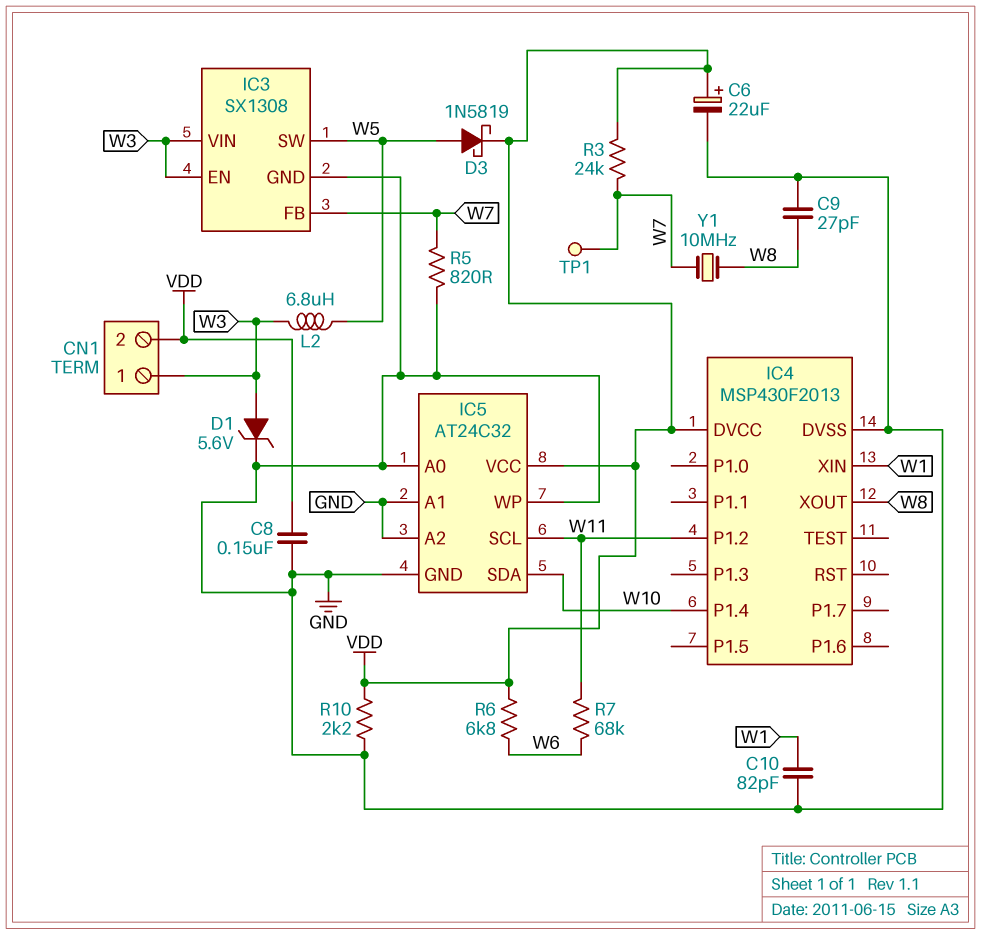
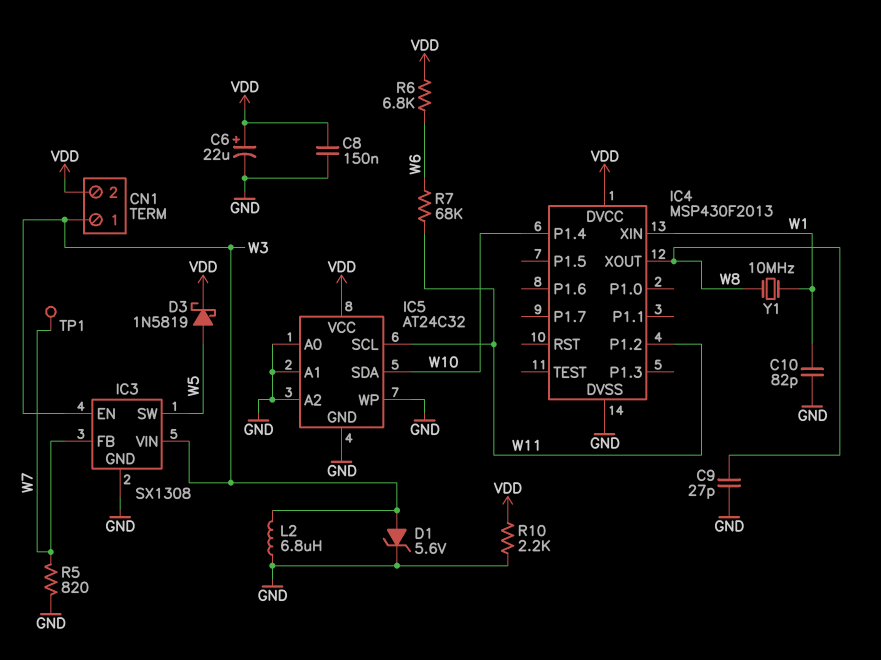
L2: 6.8uH (W3, W5) -> 6.8uH (GND, W3)
R3: 24k (VDD, W7) -> none
Y1: 10MHz (W7, W8) -> 10MHz (W1, W8)

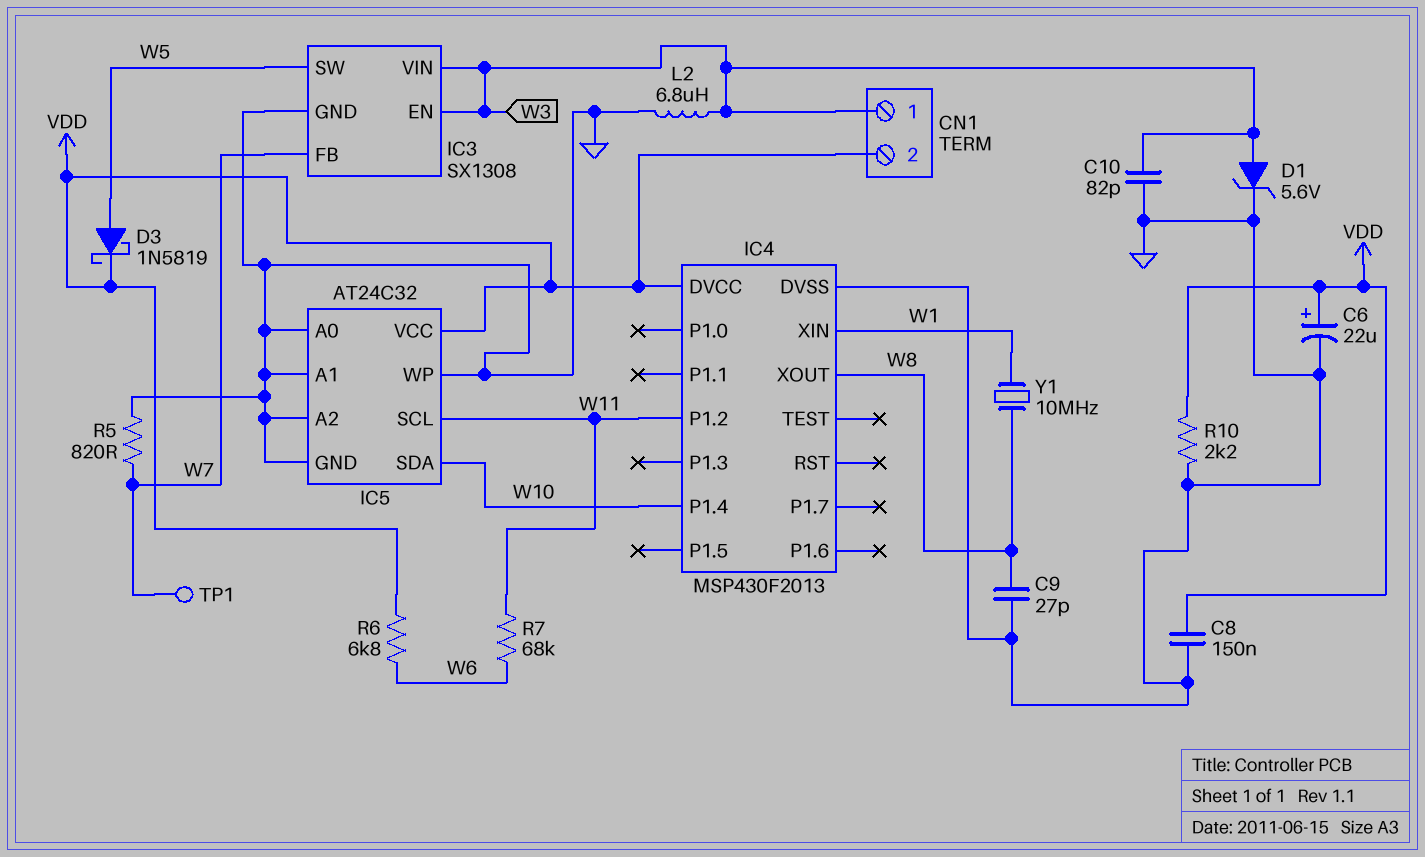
C10: 82pF (GND, W1) -> 82pF (GND, W3)

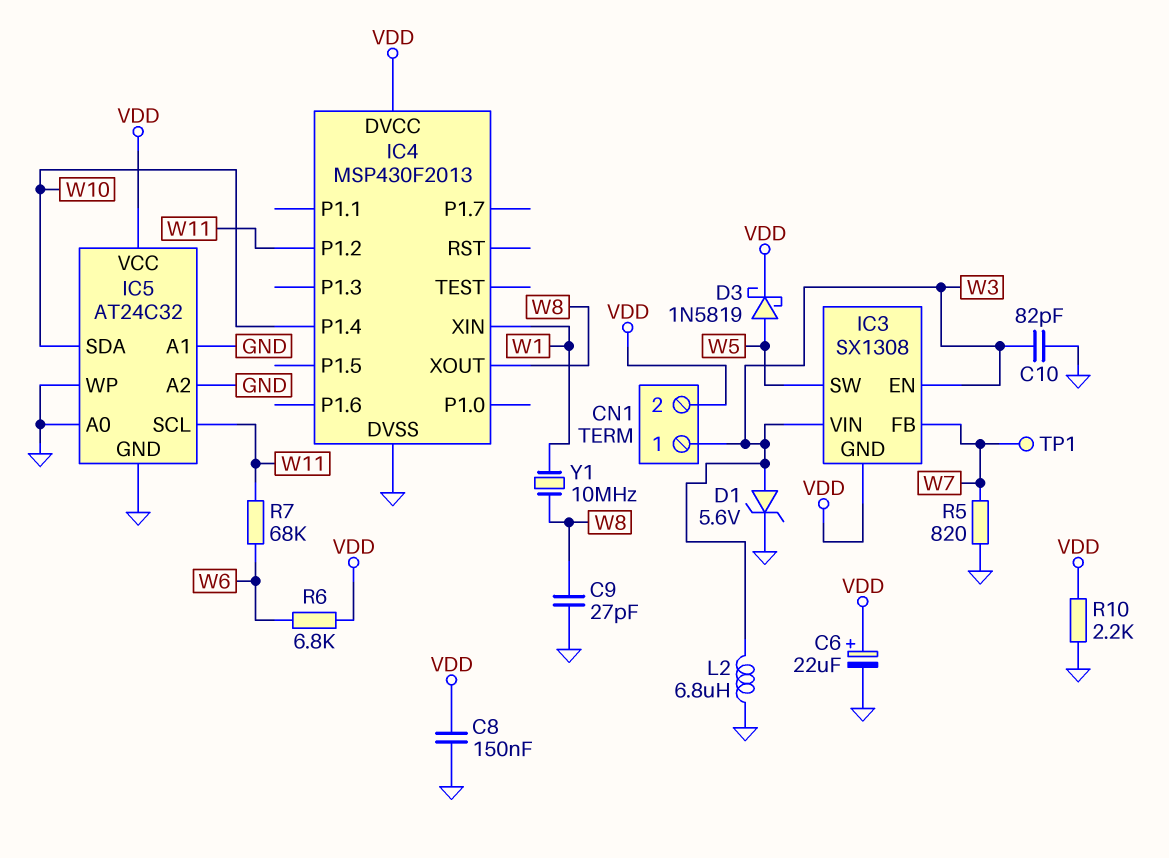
IC3 pin GND: GND -> VDD

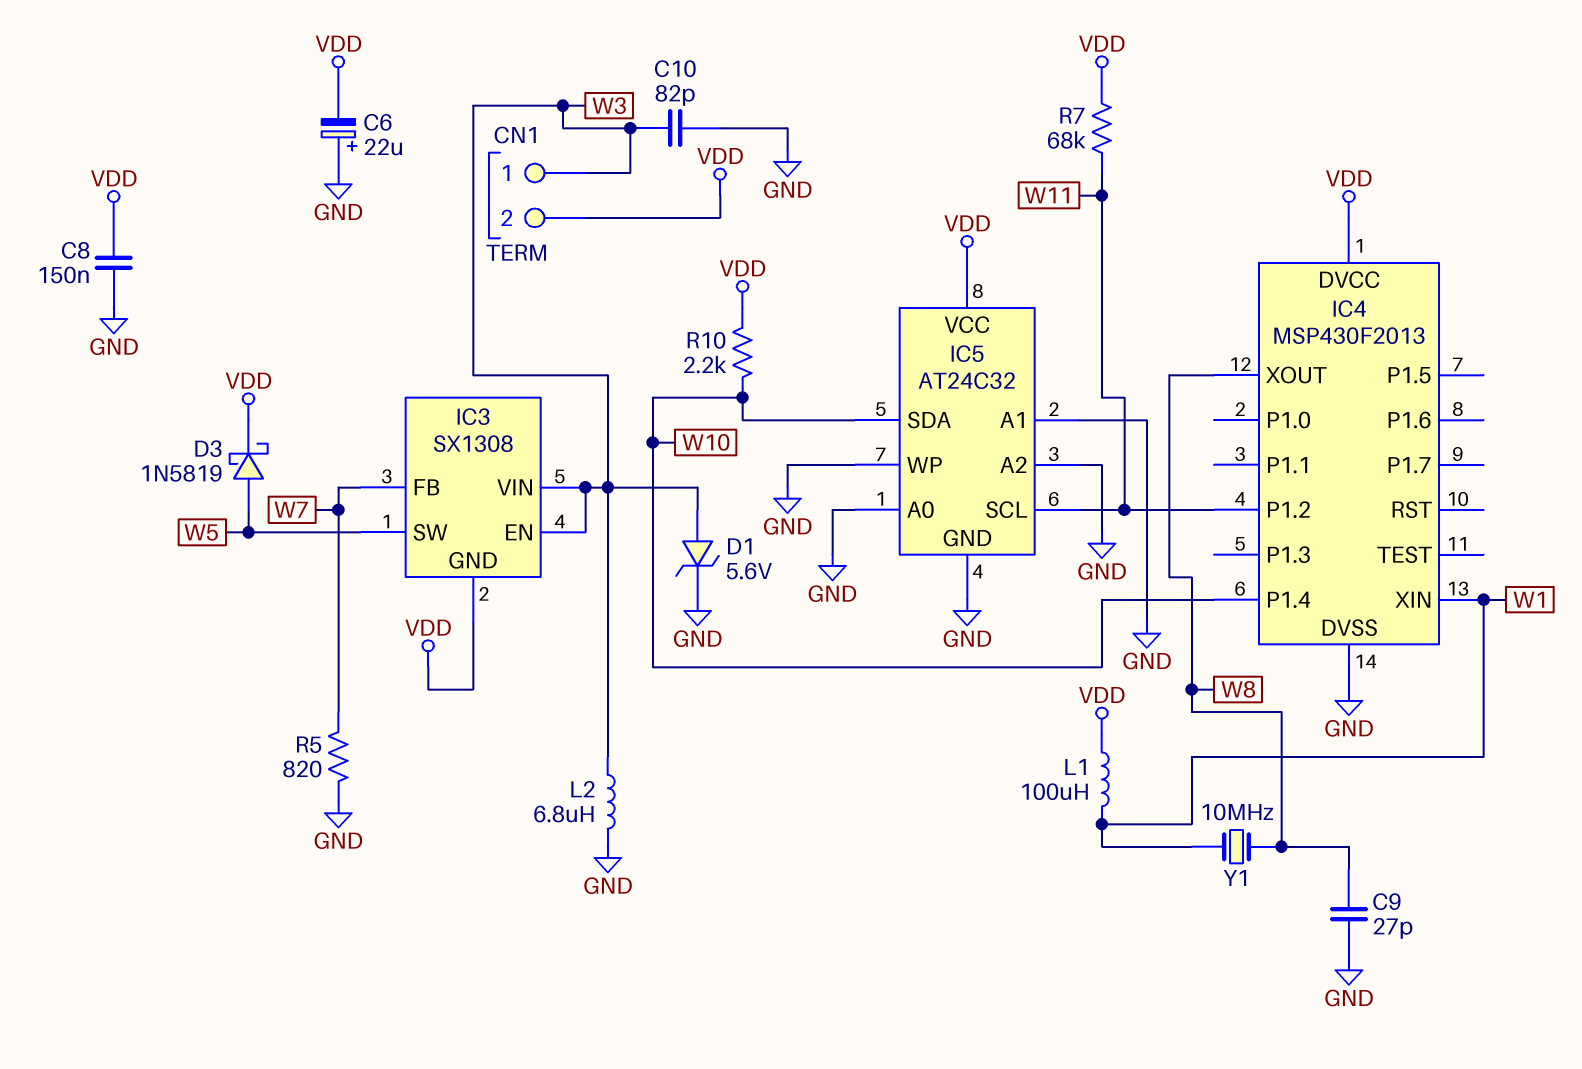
C6: 22uF (plus VDD, minus GND) -> 22uF (plus GND, minus VDD)
L1: none -> 100uH (VDD, W1)
R6: 6.8k (VDD, W6) -> none
R7: 68k (W6, W11) -> 68k (VDD, W11)
R10: 2.2k (GND, VDD) -> 2.2k (VDD, W10)
TP1: test point (W7) -> none

